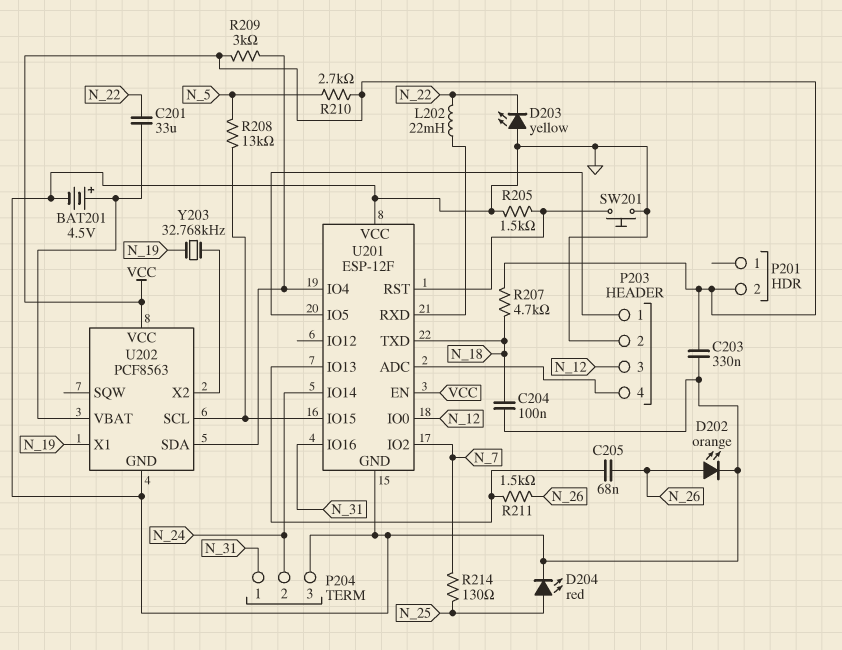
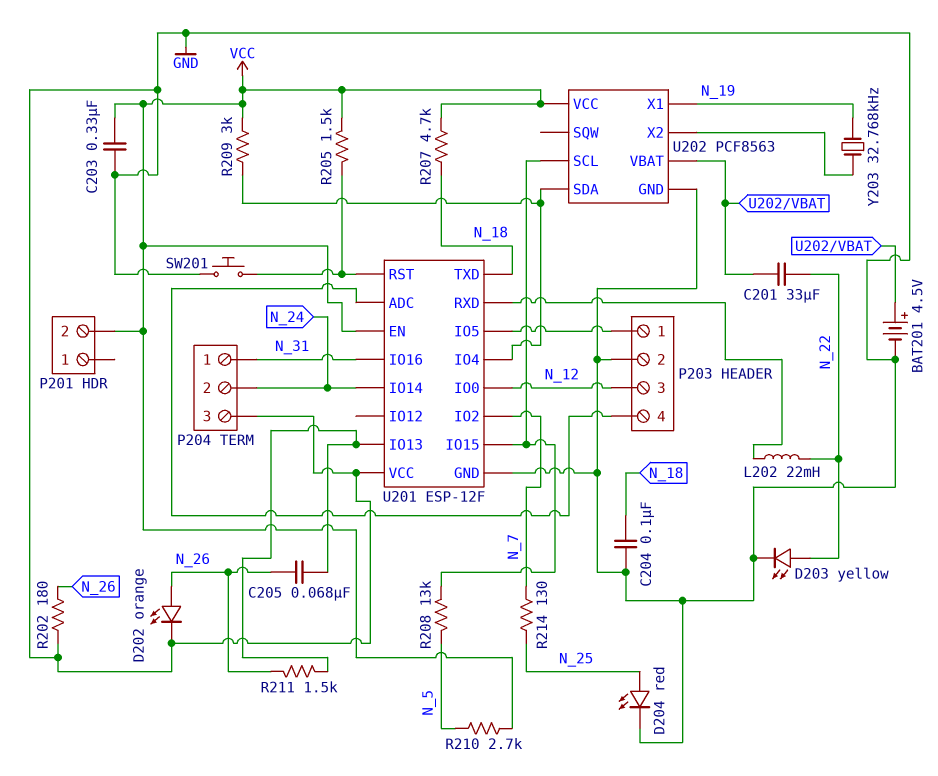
D203: LED yellow (A GND, K N_22) -> LED yellow (A N_22, K GND)
R202: none -> 180 (GND, N_26)
R205: 1.5k (GND, U201/RST) -> 1.5k (U201/RST, VCC)

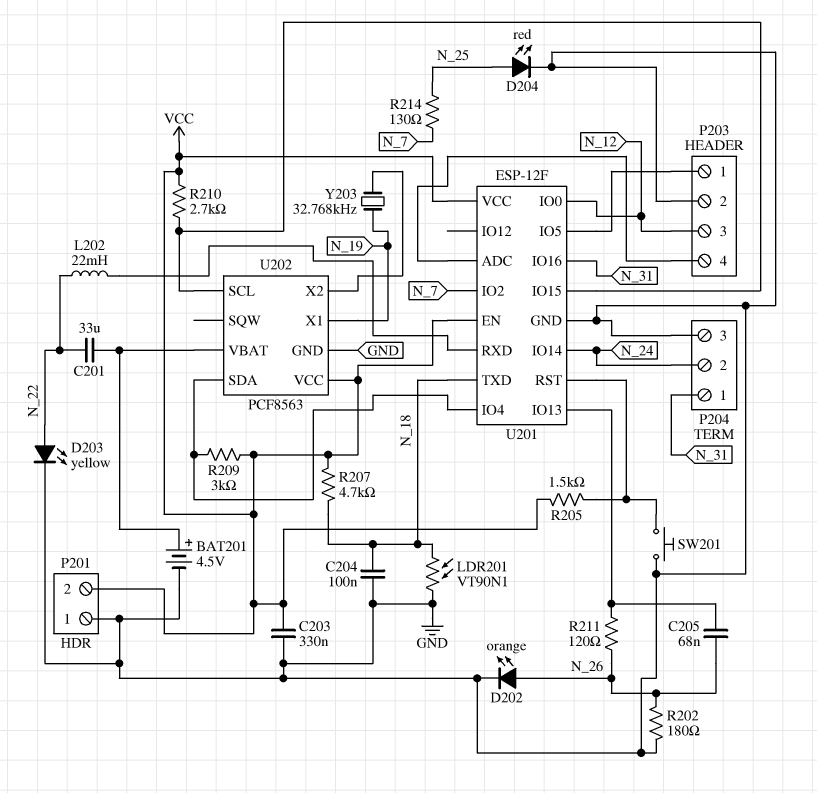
LDR201: none -> VT90N1 (GND, N_18)
P201 pin 1: none -> GND
R208: 13k (N_5, U201/IO15) -> none
R210: 2.7k (N_5, VCC) -> 2.7k (U201/IO15, VCC)
R211: 1.5k (N_26, U201/IO13) -> 120 (N_26, U201/IO13)
U201 pin VCC: GND -> VCC

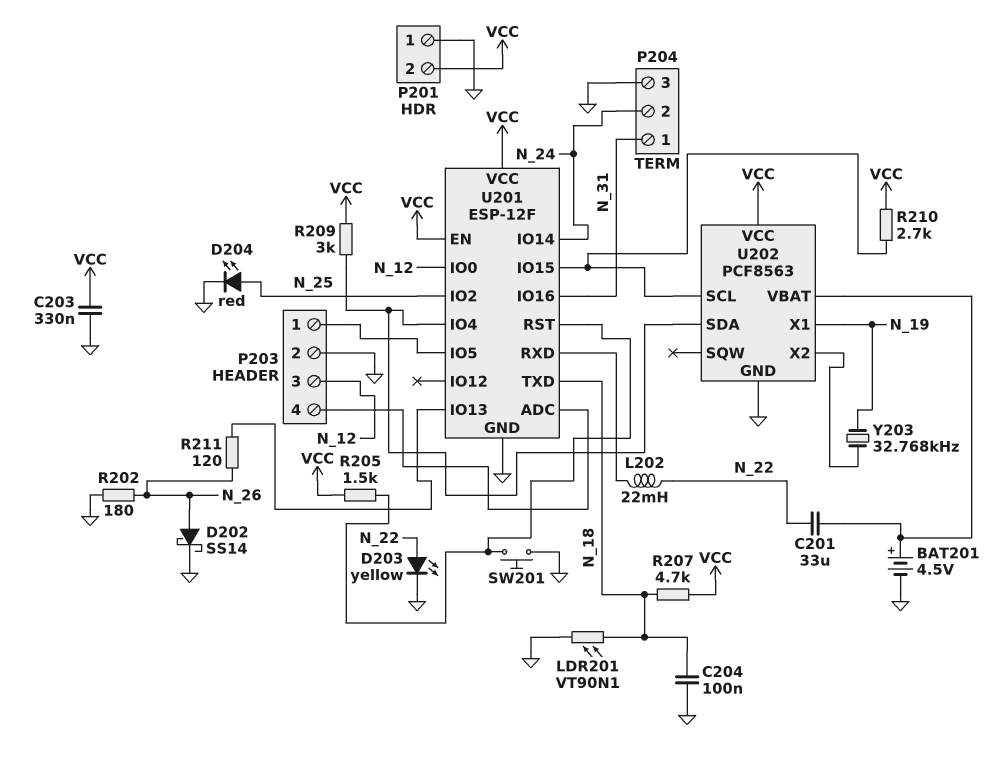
C205: 68nF (N_26, U201/IO13) -> none
D202: LED orange (A N_26, K GND) -> schottky SS14 (A N_26, K GND)
R214: 130 (N_7, N_25) -> none
U201 pin IO2: N_7 -> N_25

